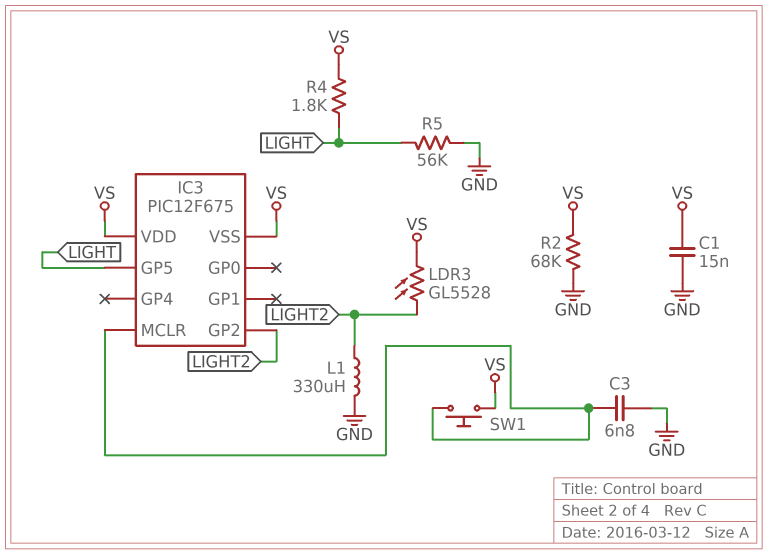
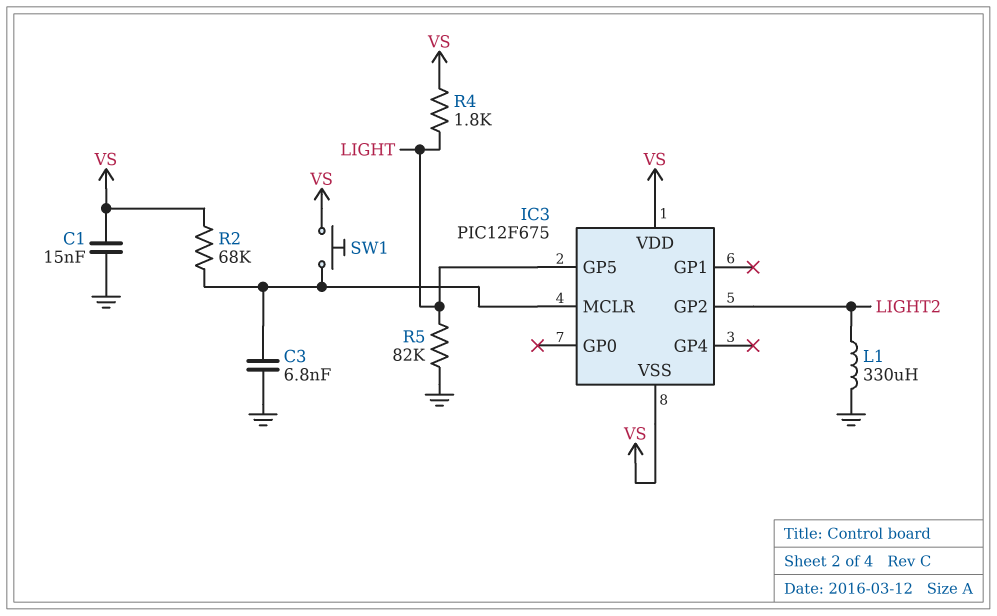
LDR3: GL5528 (LIGHT2, VS) -> none
R2: 68k (GND, VS) -> 68k (IC3/MCLR, VS)
R5: 56k (GND, LIGHT) -> 82k (GND, LIGHT)

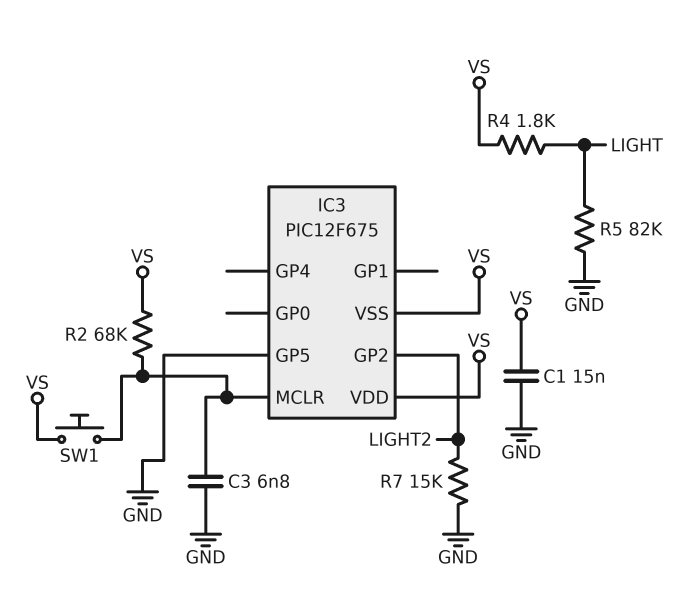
IC3 pin GP5: LIGHT -> GND
L1: 330uH (GND, LIGHT2) -> none
R7: none -> 15k (GND, LIGHT2)

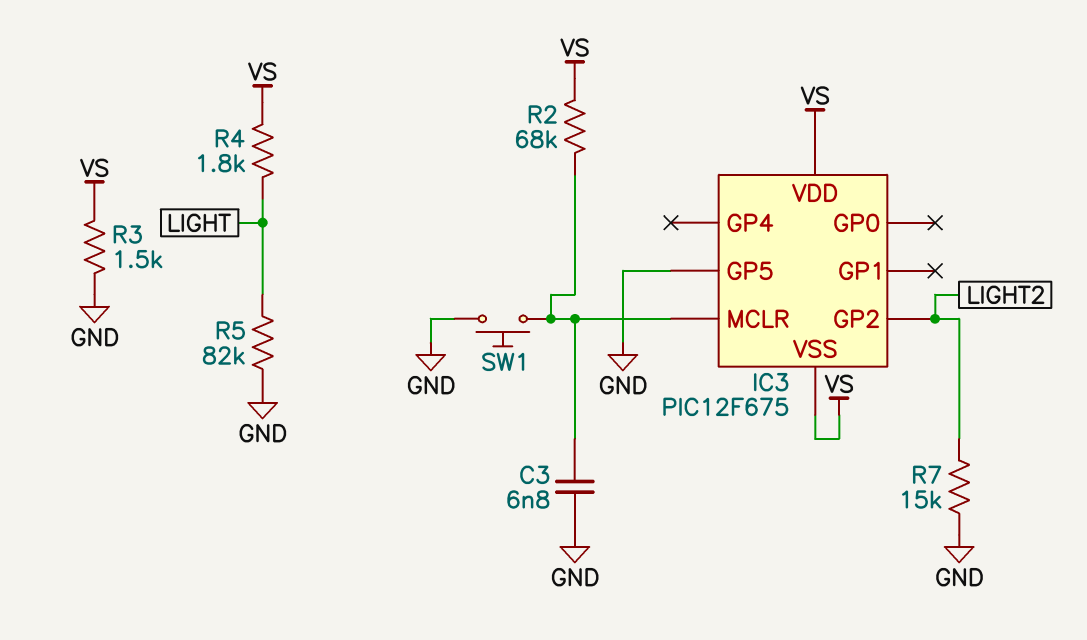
C1: 15nF (GND, VS) -> none
R3: none -> 1.5k (GND, VS)
SW1: button (IC3/MCLR, VS) -> button (GND, IC3/MCLR)

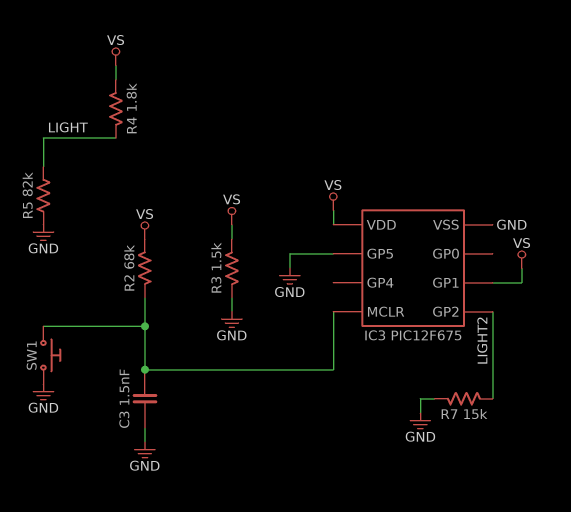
C3: 6.8nF (GND, IC3/MCLR) -> 1.5nF (GND, IC3/MCLR)
IC3 pin GP1: none -> VS
IC3 pin VSS: VS -> GND

